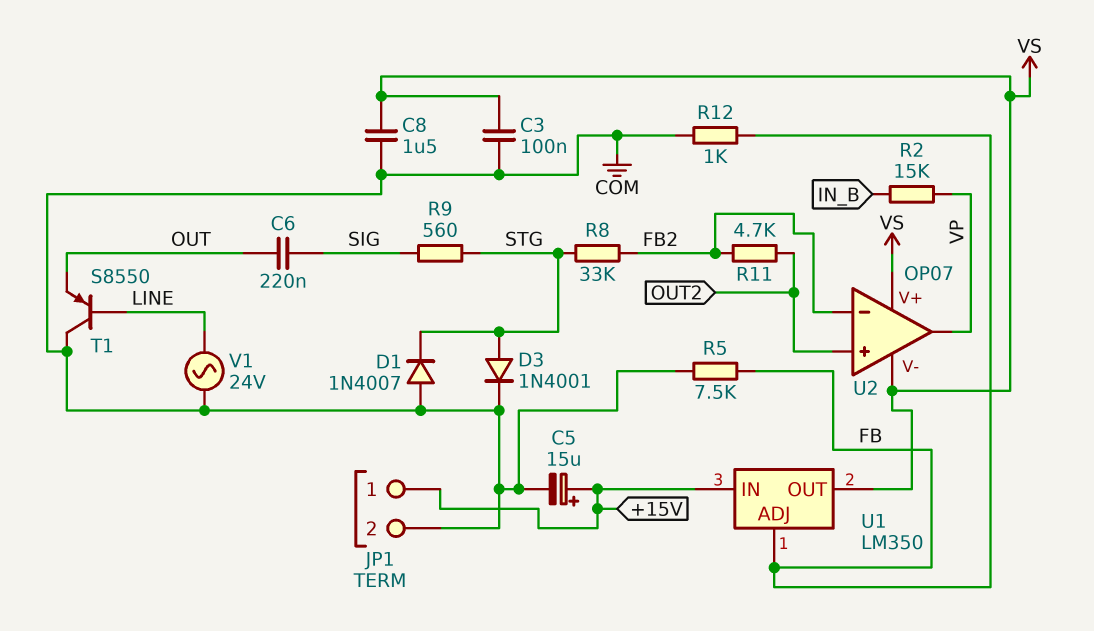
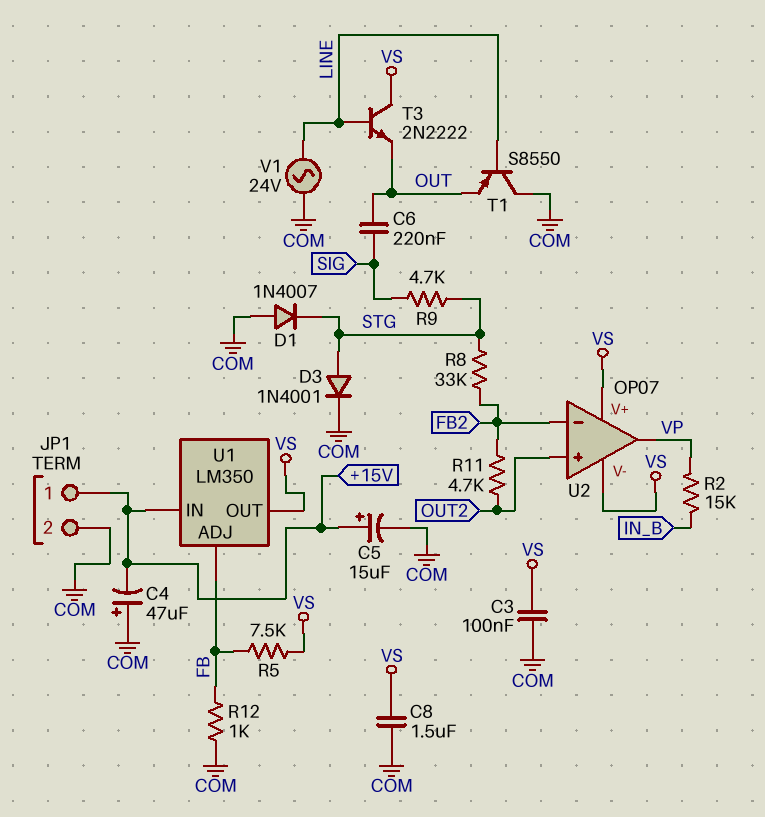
C4: none -> 47uF (plus COM, minus +15V)
R5: 7.5k (COM, FB) -> 7.5k (FB, VS)
R9: 560 (SIG, STG) -> 4.7k (SIG, STG)
T3: none -> NPN 2N2222 (B LINE, C VS, E OUT)

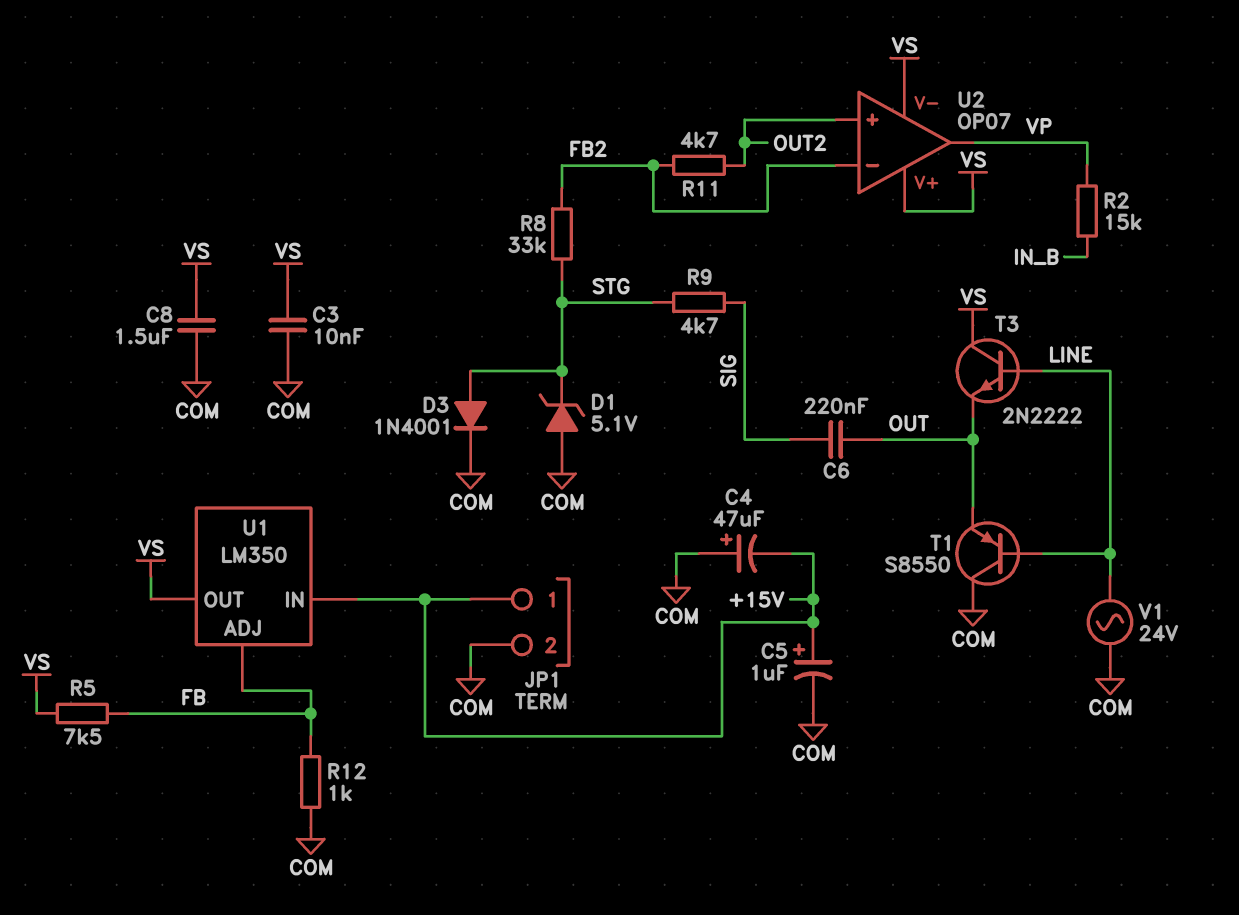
C3: 100nF (COM, VS) -> 10nF (COM, VS)
C5: 15uF (plus +15V, minus COM) -> 1uF (plus +15V, minus COM)
D1: diode 1N4007 (A COM, K STG) -> zener 5.1V (A COM, K STG)

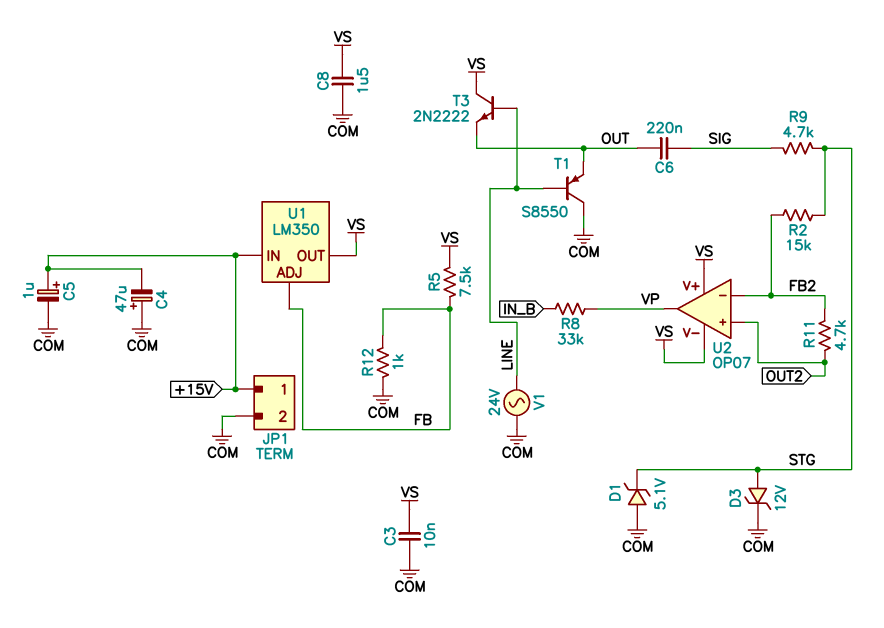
D3: diode 1N4001 (A STG, K COM) -> zener 12V (A STG, K COM)
R2: 15k (IN_B, VP) -> 15k (FB2, STG)
R8: 33k (FB2, STG) -> 33k (IN_B, VP)

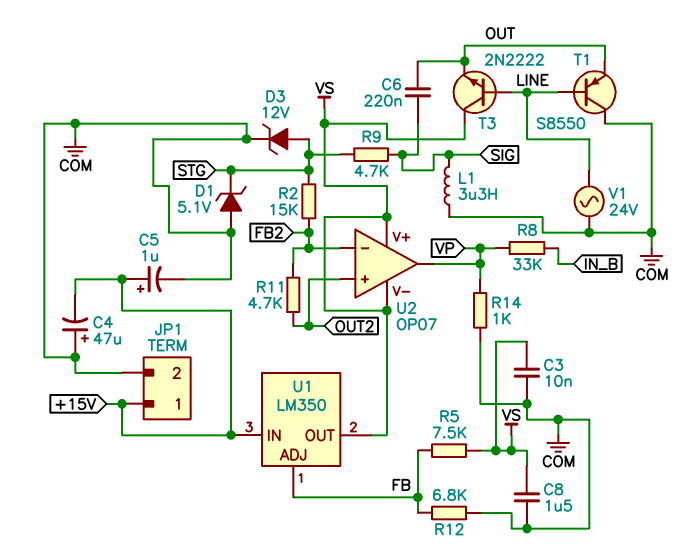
L1: none -> 3.3uH (COM, SIG)
R12: 1k (COM, FB) -> 6.8k (COM, FB)
R14: none -> 1k (COM, VP)

